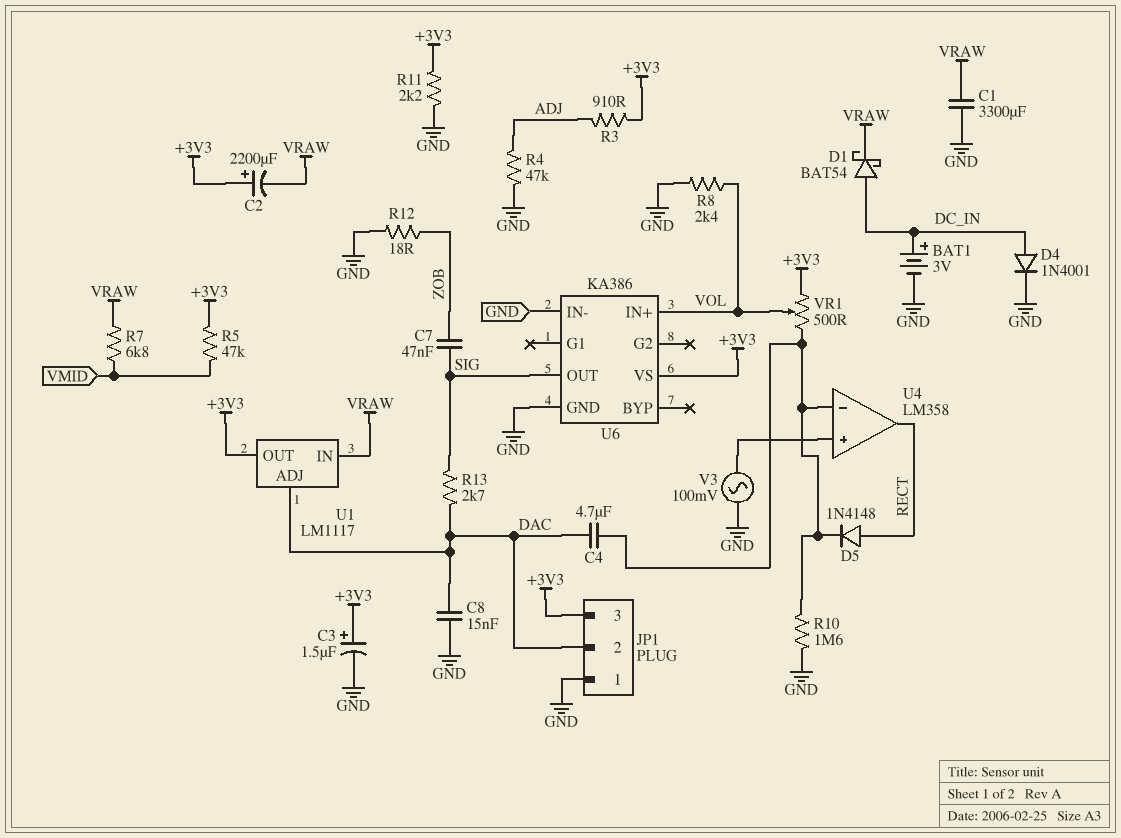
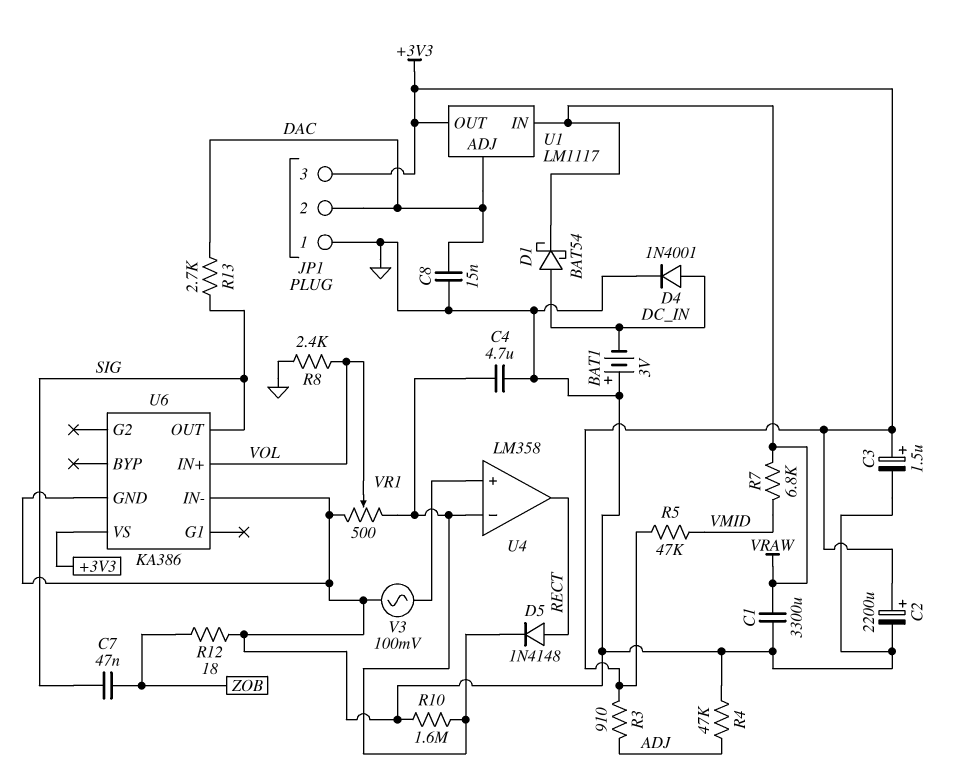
BAT1: 3V (plus DC_IN, minus GND) -> 3V (plus GND, minus DC_IN)
C2: 2200uF (plus +3V3, minus VRAW) -> 2200uF (plus +3V3, minus GND)
C4: 4.7uF (DAC, U4/in-) -> 4.7uF (GND, U4/in-)
R11: 2.2k (+3V3, GND) -> none
VR1: 500 (+3V3, U4/in-, wiper VOL) -> 500 (GND, U4/in-, wiper VOL)

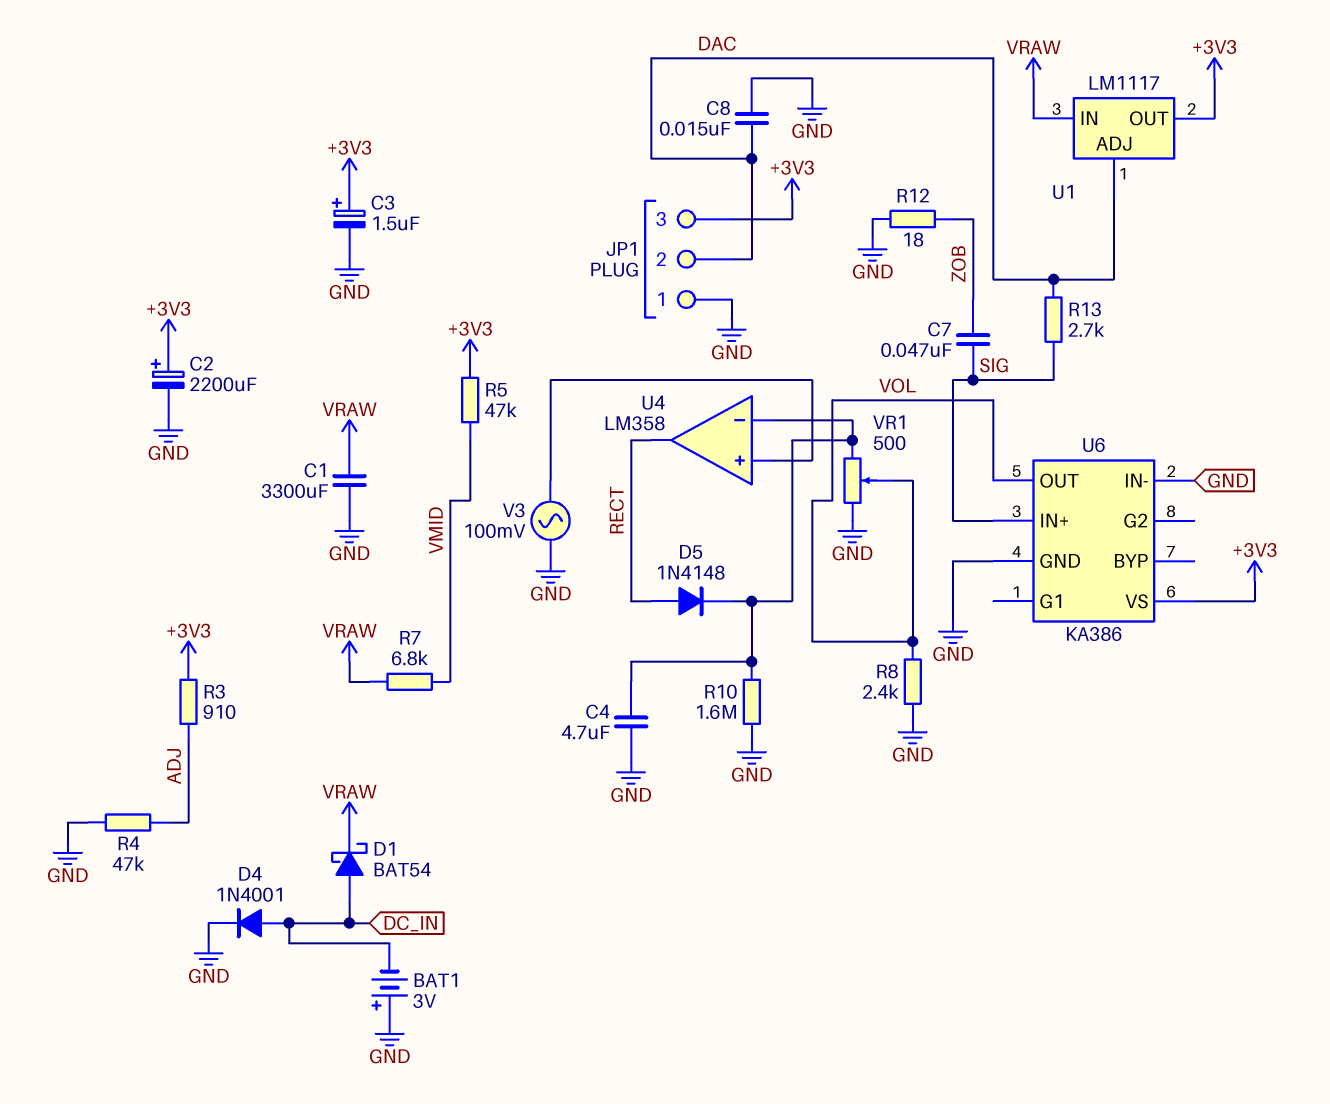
U6 pin IN+: VOL -> SIG
U6 pin OUT: SIG -> VOL

